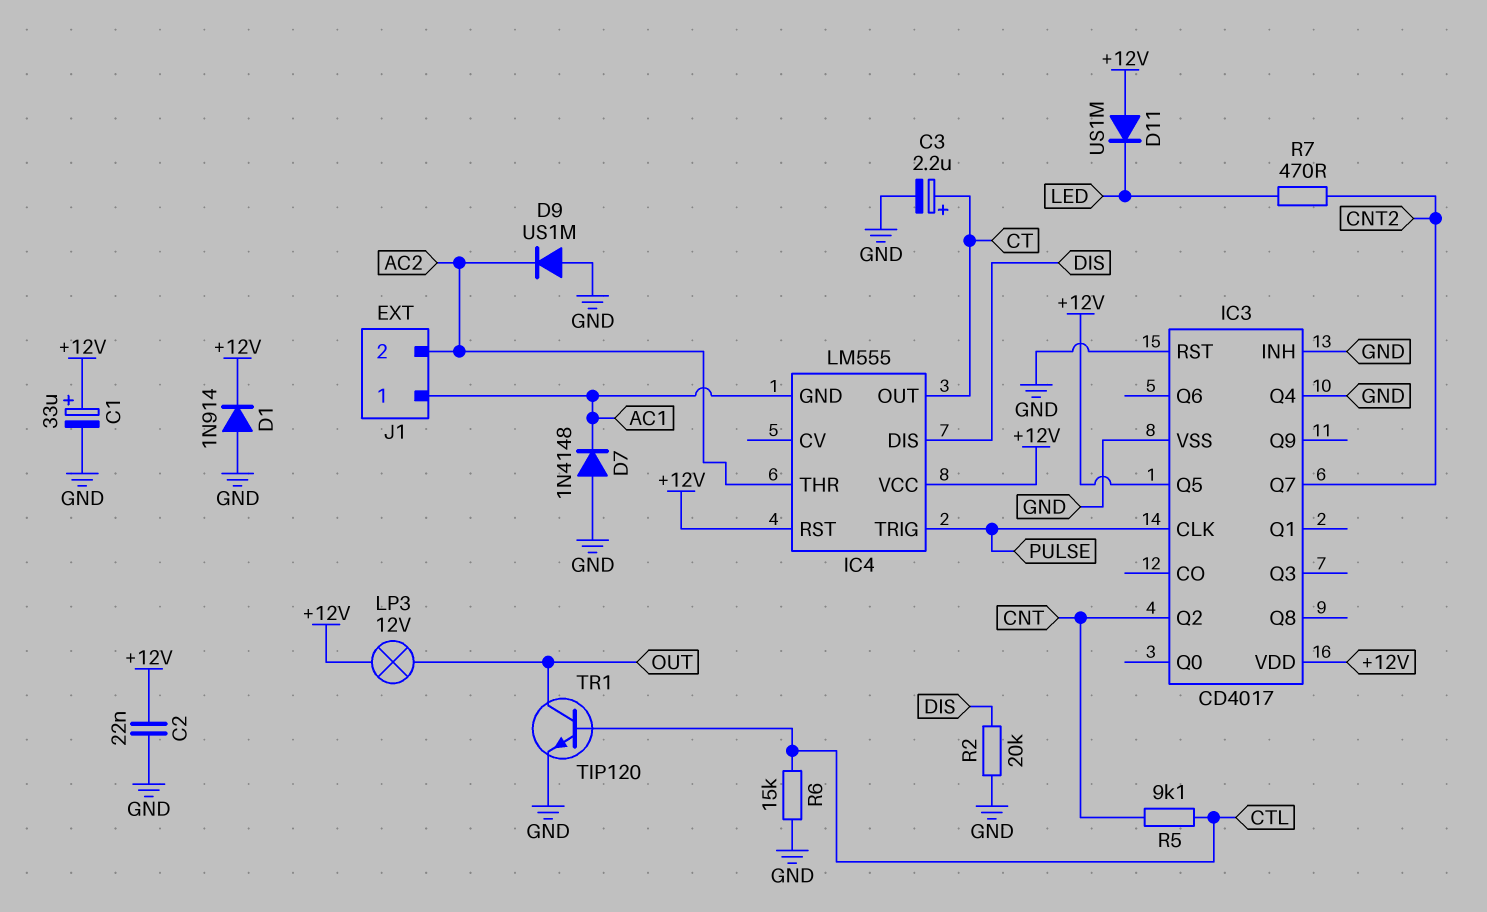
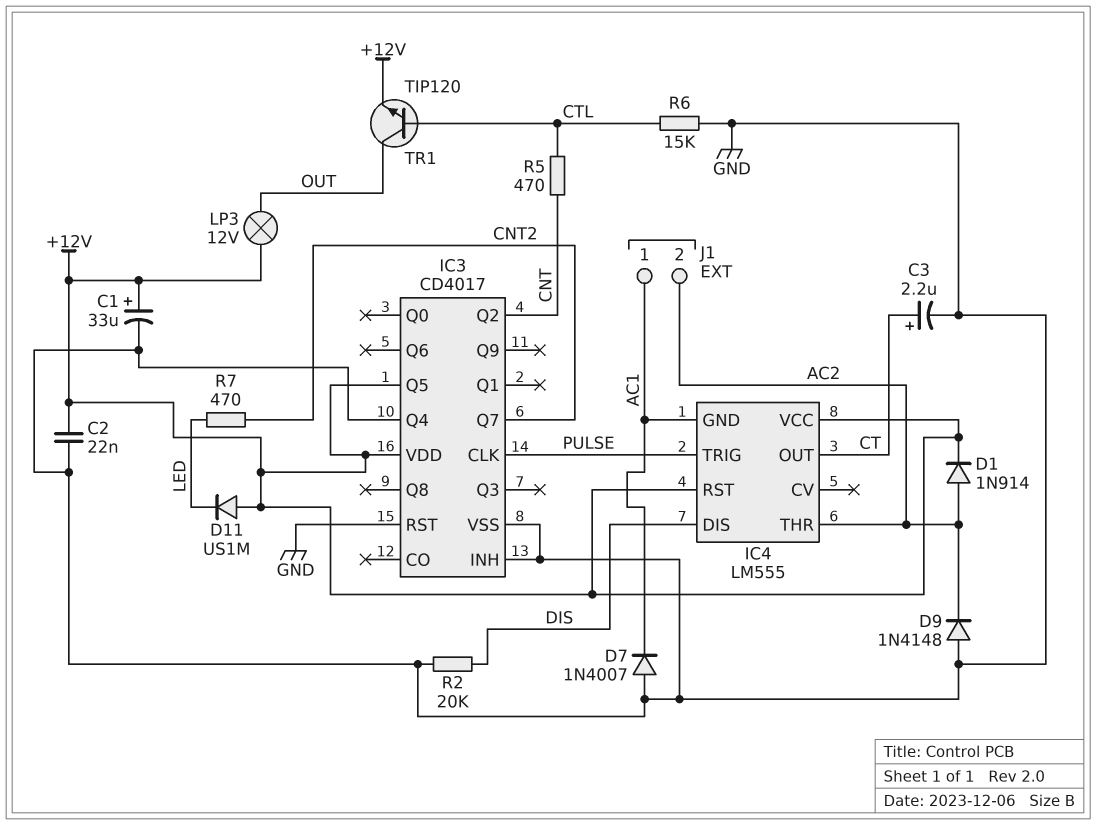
D1: diode 1N914 (A GND, K +12V) -> diode 1N914 (A AC2, K +12V)
D7: diode 1N4148 (A GND, K AC1) -> diode 1N4007 (A GND, K AC1)
D9: diode US1M (A GND, K AC2) -> diode 1N4148 (A GND, K AC2)
R5: 9.1k (CNT, CTL) -> 470 (CNT, CTL)
TR1: NPN TIP120 (B CTL, C OUT, E GND) -> NPN TIP120 (B CTL, C OUT, E +12V)

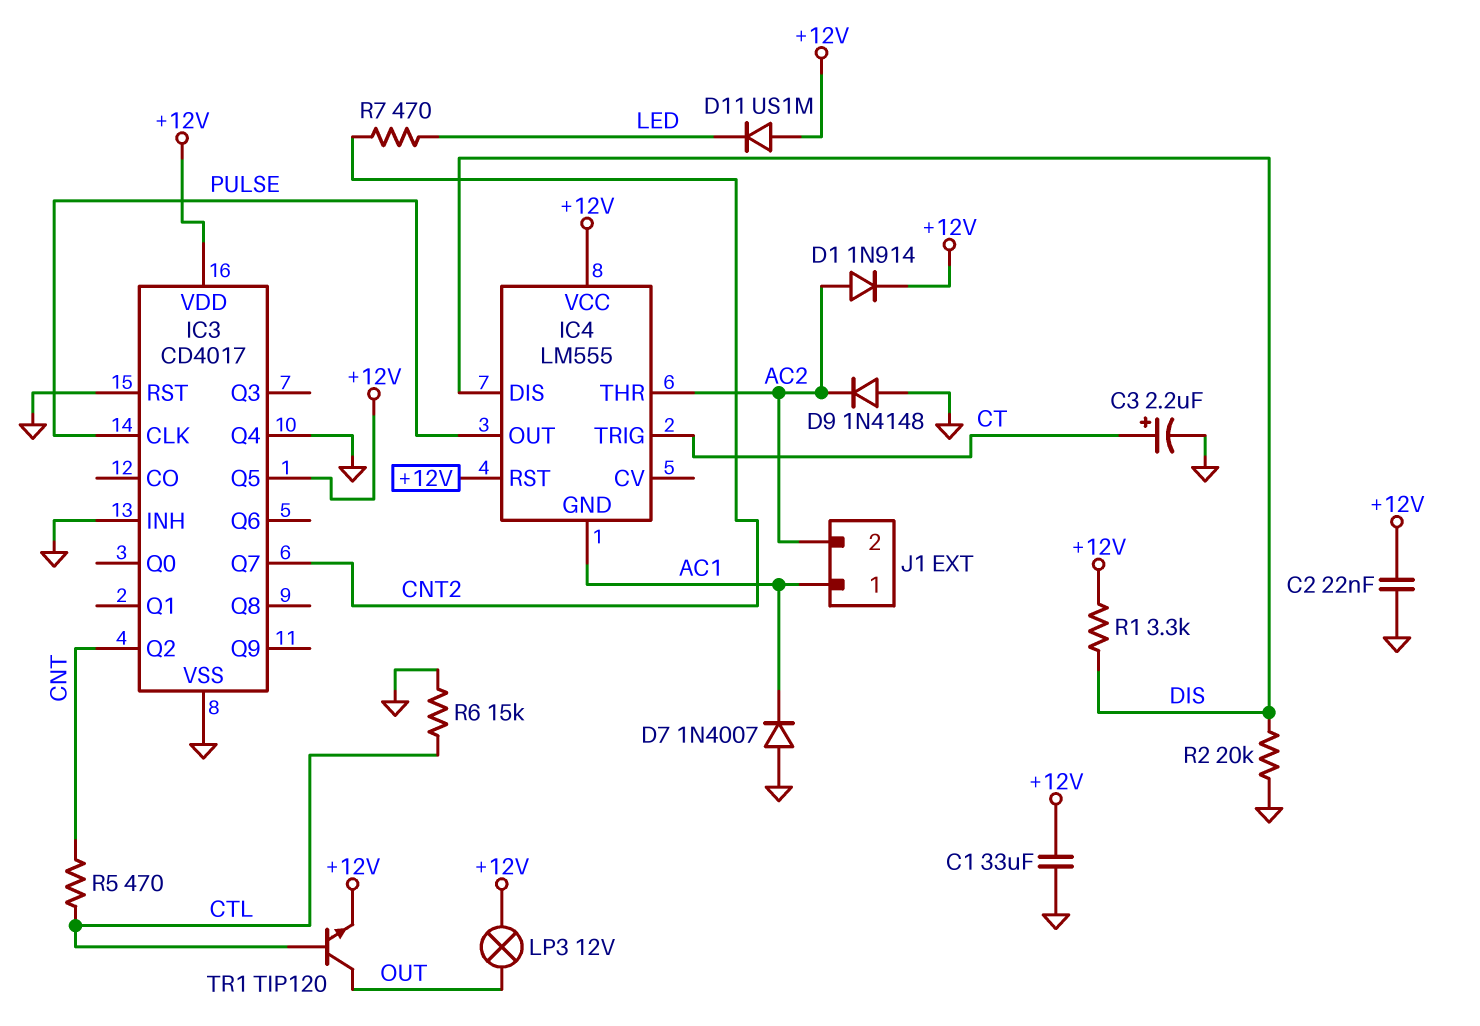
C1: 33uF (plus +12V, minus GND) -> 33uF (+12V, GND)
IC4 pin OUT: CT -> PULSE
IC4 pin TRIG: PULSE -> CT
R1: none -> 3.3k (+12V, DIS)

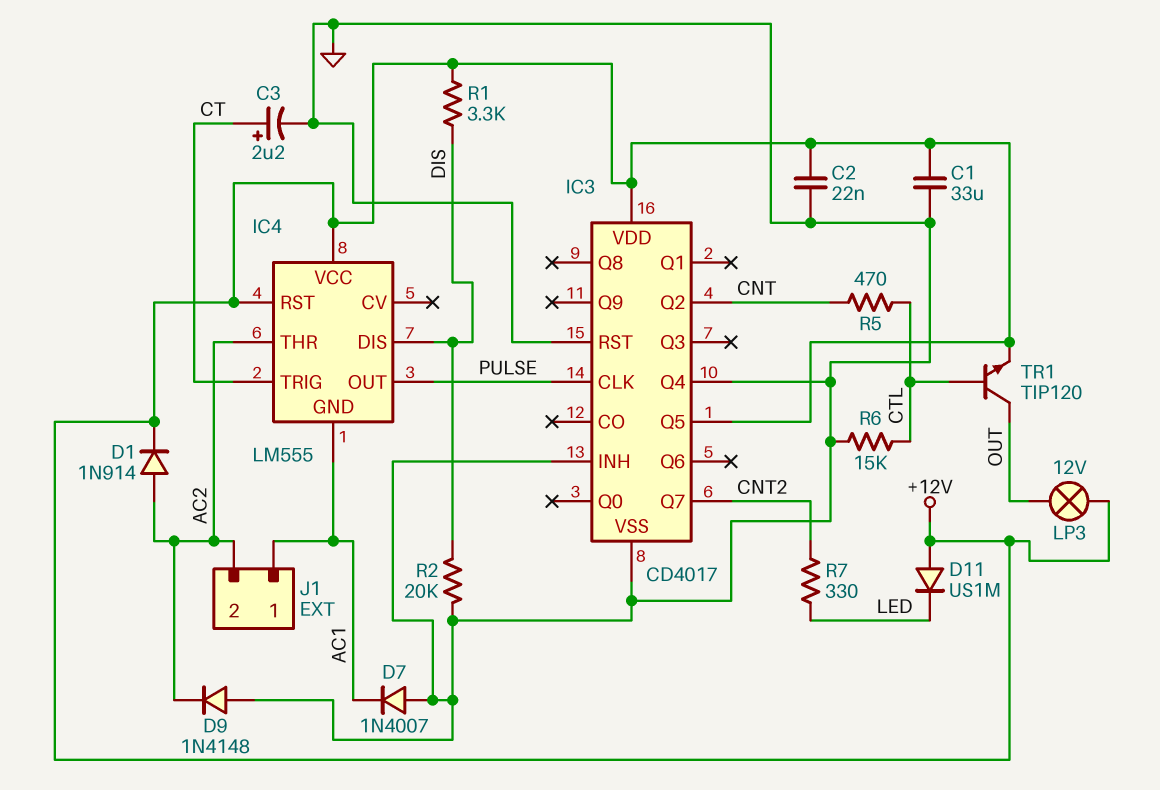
R7: 470 (CNT2, LED) -> 330 (CNT2, LED)

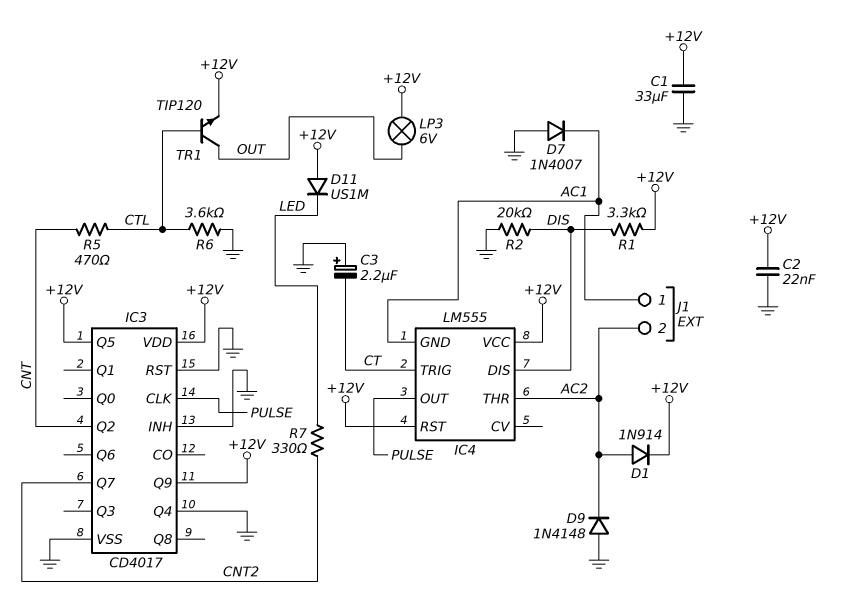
C3: 2.2uF (plus CT, minus GND) -> 2.2uF (plus GND, minus CT)
IC3 pin Q9: none -> +12V
LP3: lamp 12V (+12V, OUT) -> lamp 6V (+12V, OUT)
R6: 15k (CTL, GND) -> 3.6k (CTL, GND)

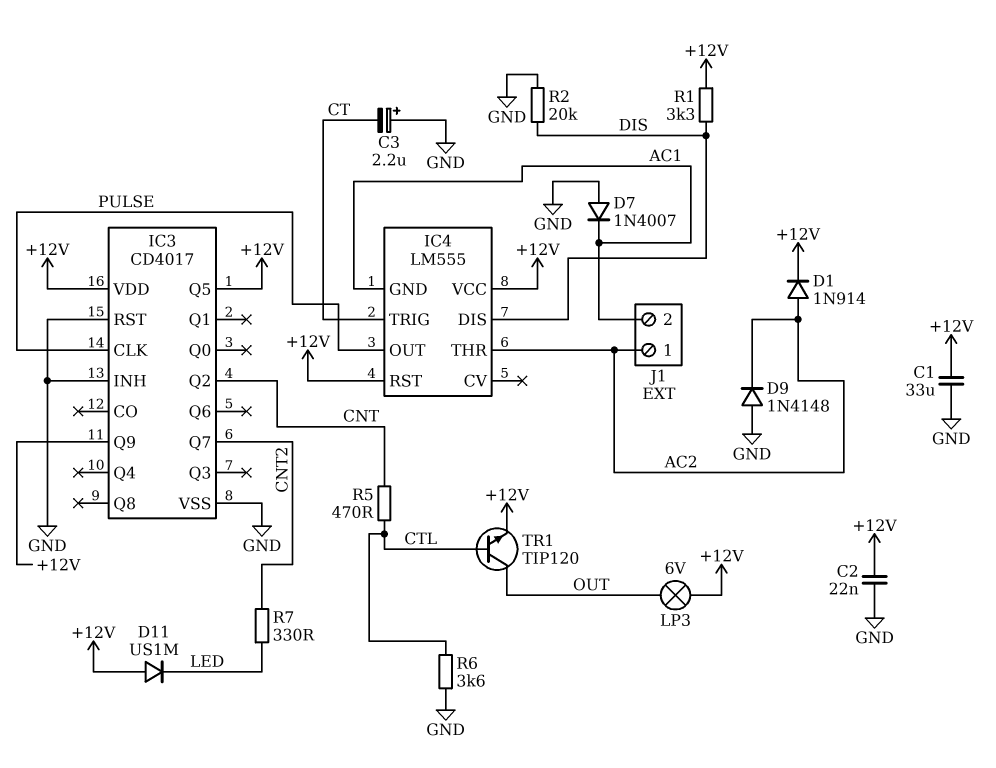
IC3 pin Q4: GND -> none
J1 pin 1: AC1 -> AC2
J1 pin 2: AC2 -> AC1

